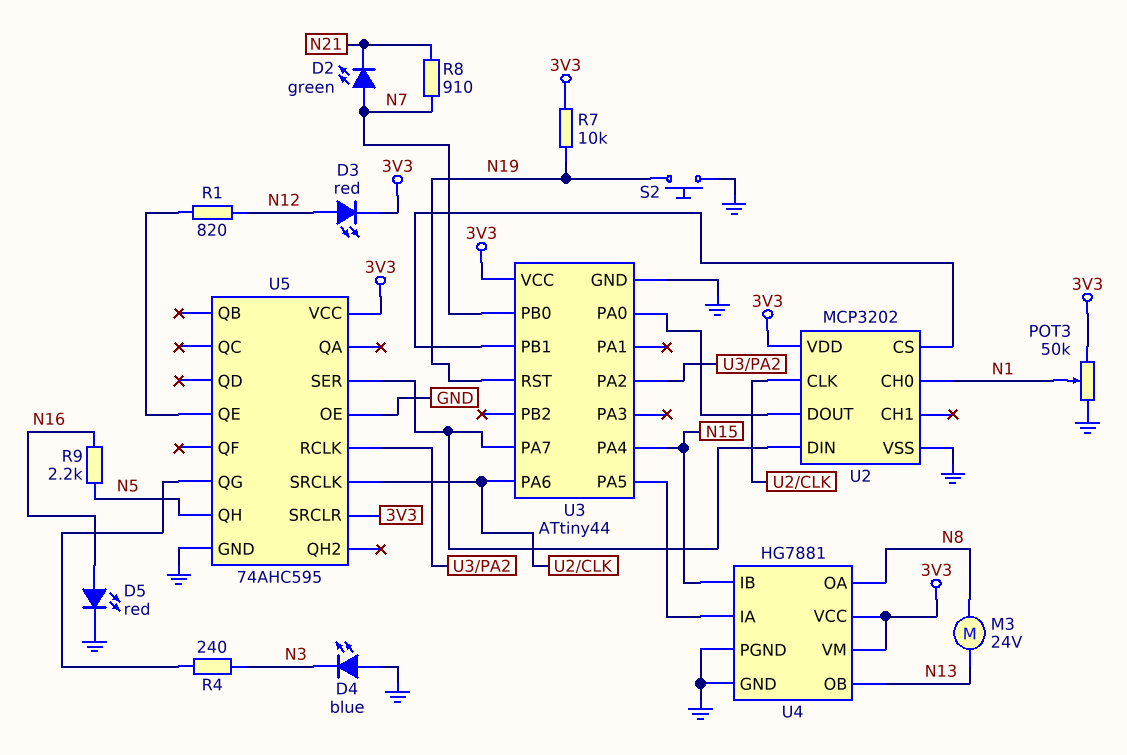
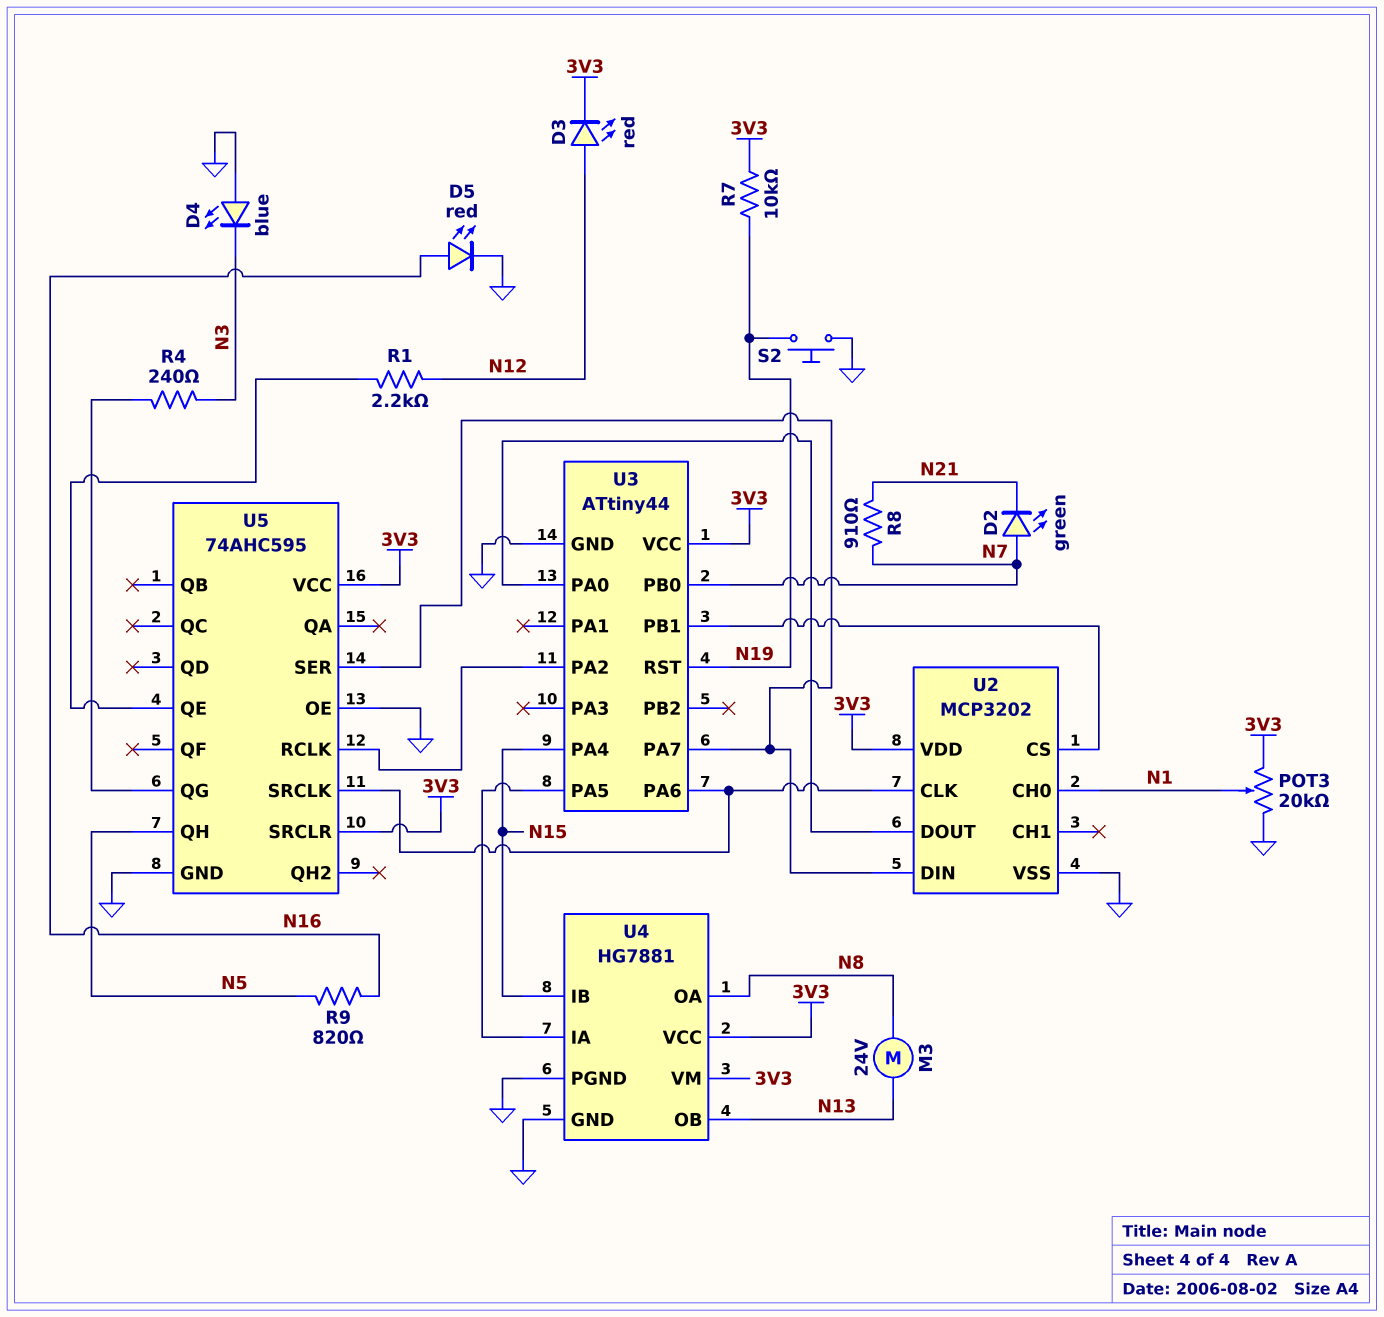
POT3: 50k (3V3, GND, wiper N1) -> 20k (3V3, GND, wiper N1)
R1: 820 (N12, U5/QE) -> 2.2k (N12, U5/QE)
R9: 2.2k (N5, N16) -> 820 (N5, N16)

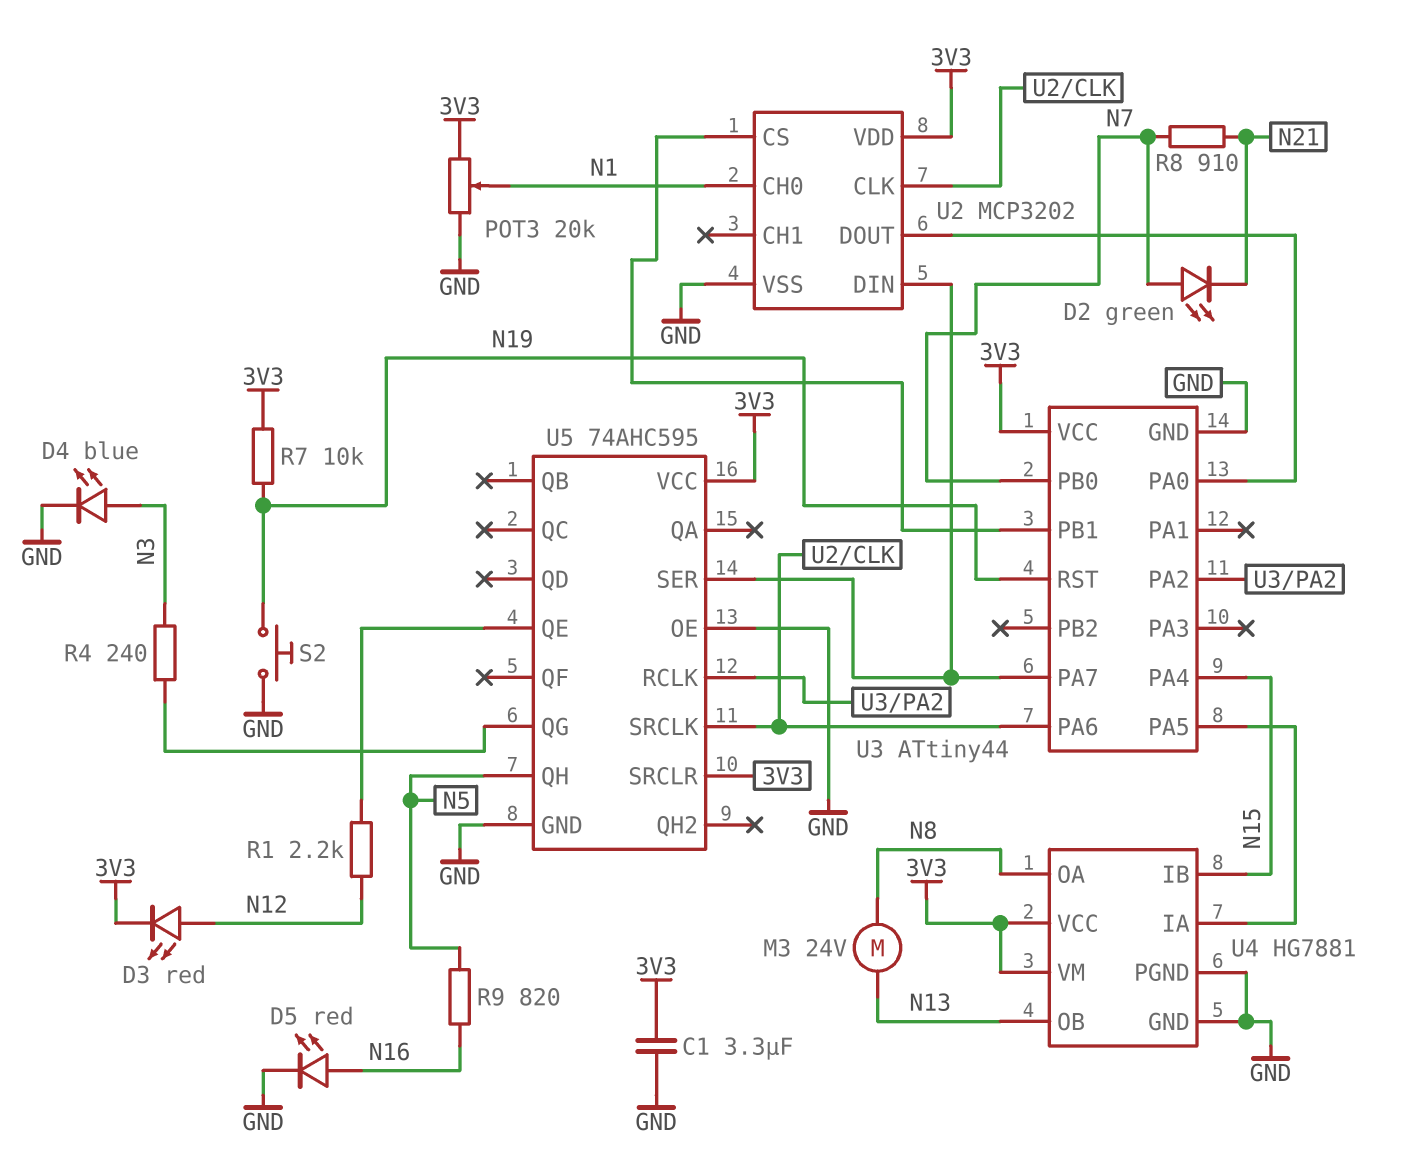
C1: none -> 3.3uF (3V3, GND)
D4: LED blue (A GND, K N3) -> LED blue (A N3, K GND)

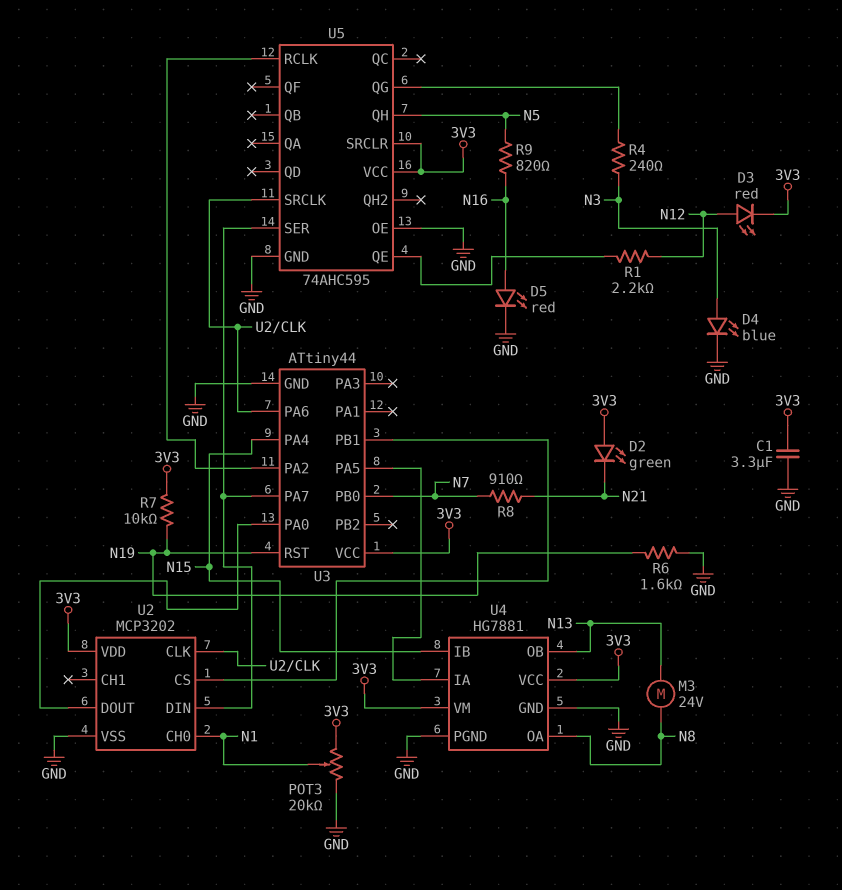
D2: LED green (A N7, K N21) -> LED green (A 3V3, K N21)
R6: none -> 1.6k (GND, N19)
S2: button (GND, N19) -> none

